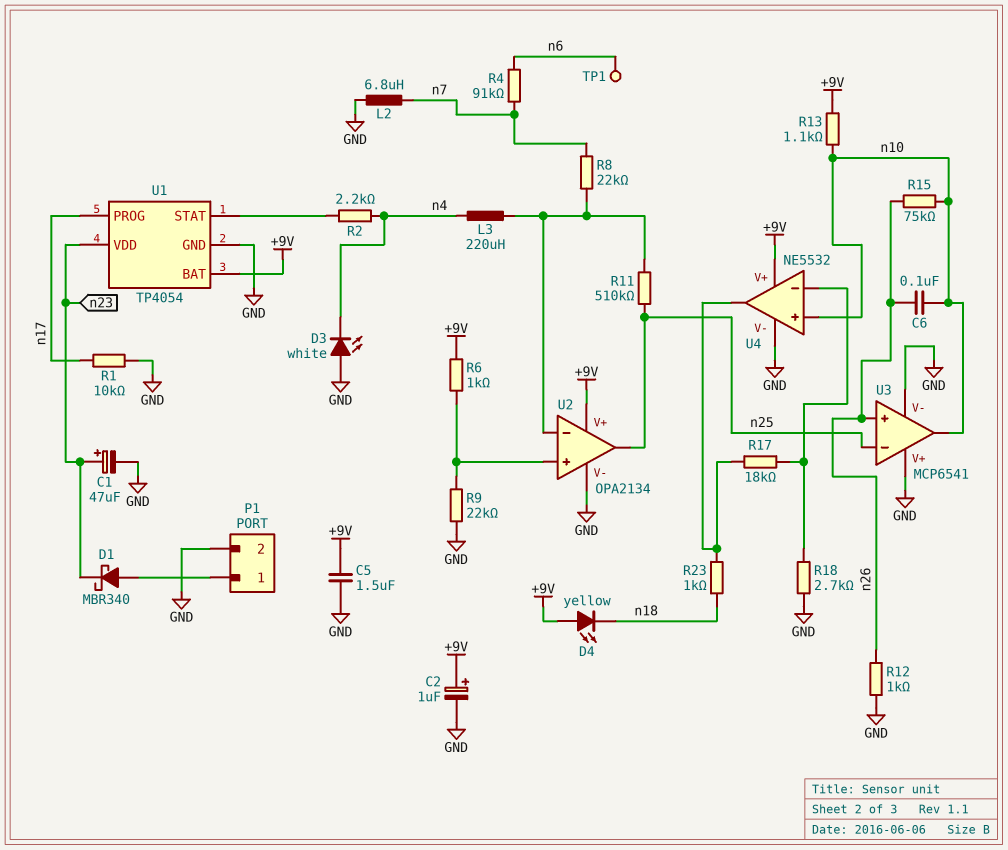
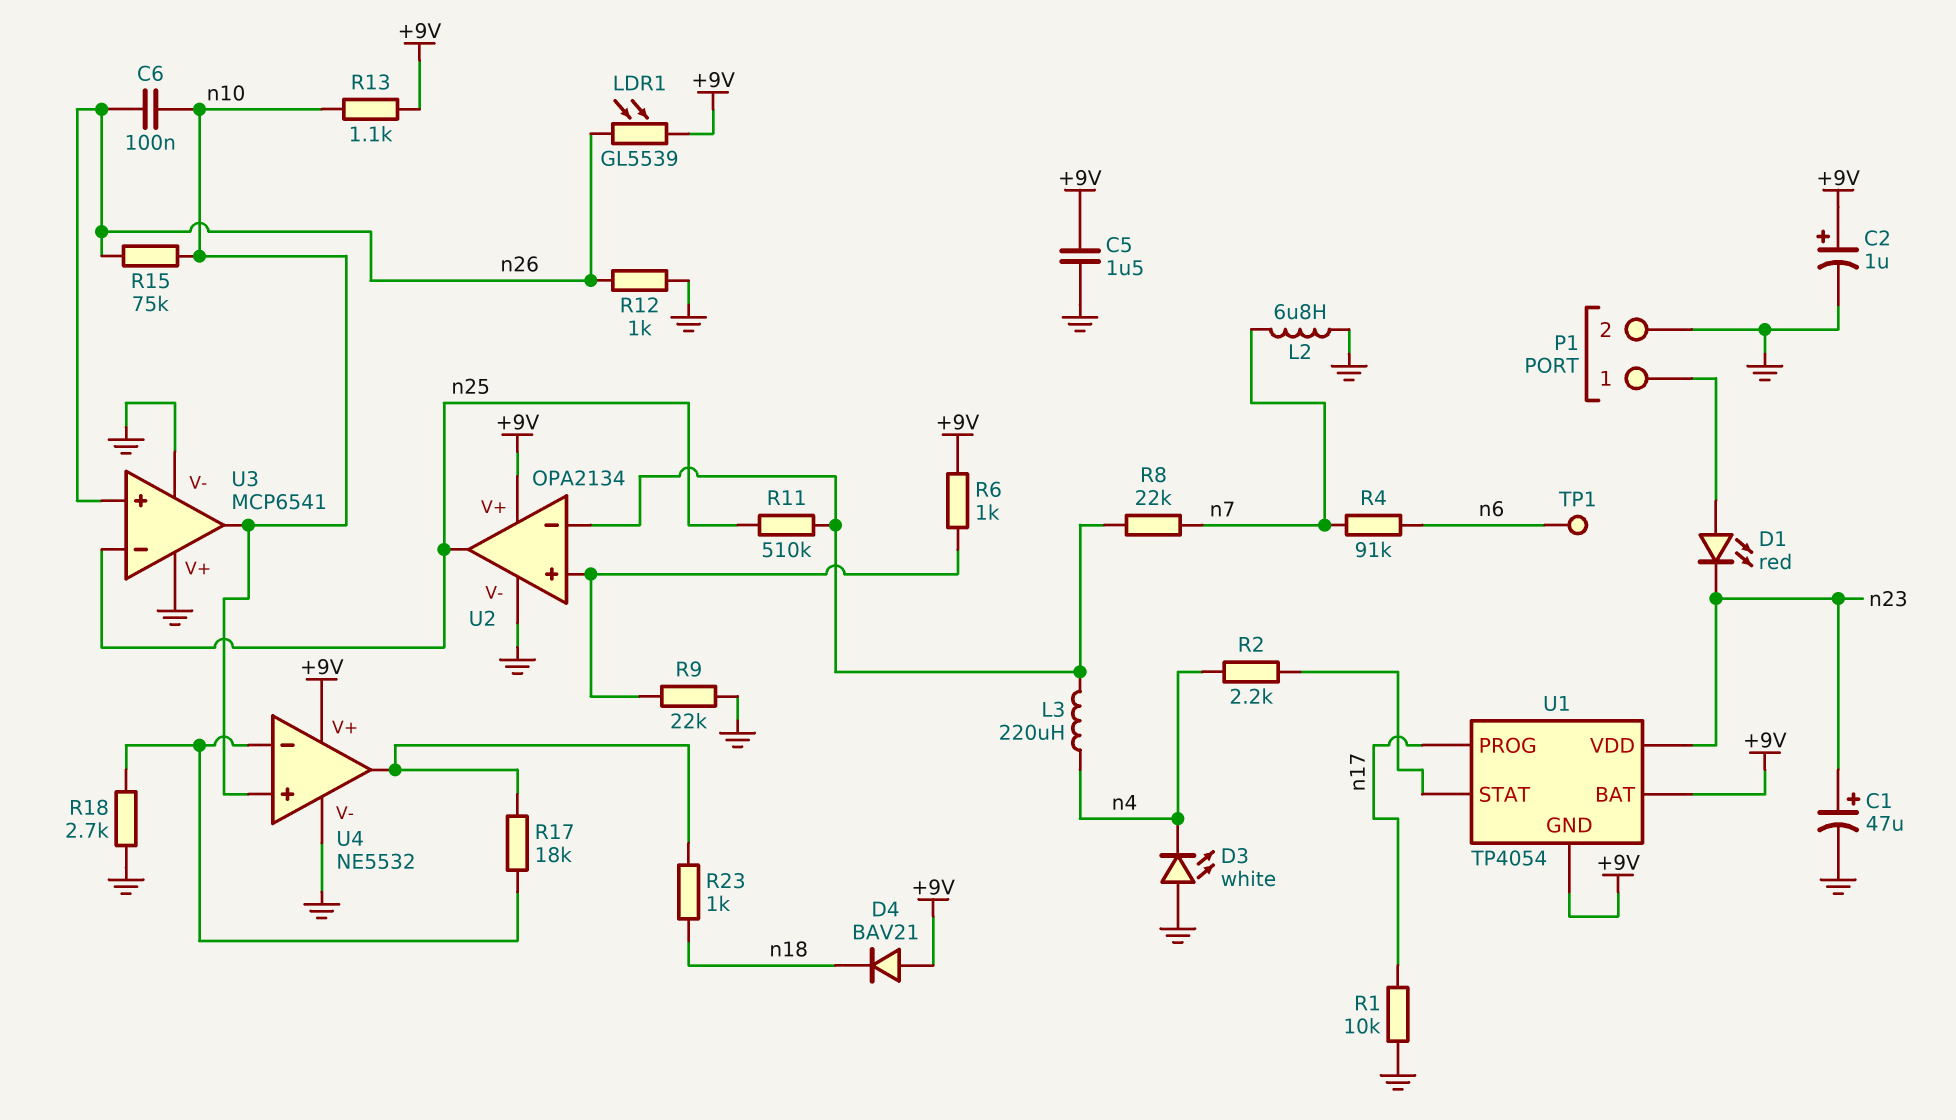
D1: schottky MBR340 (A P1/1, K n23) -> LED red (A P1/1, K n23)
D4: LED yellow (A +9V, K n18) -> diode BAV21 (A +9V, K n18)
LDR1: none -> GL5539 (+9V, n26)
U1 pin GND: GND -> +9V

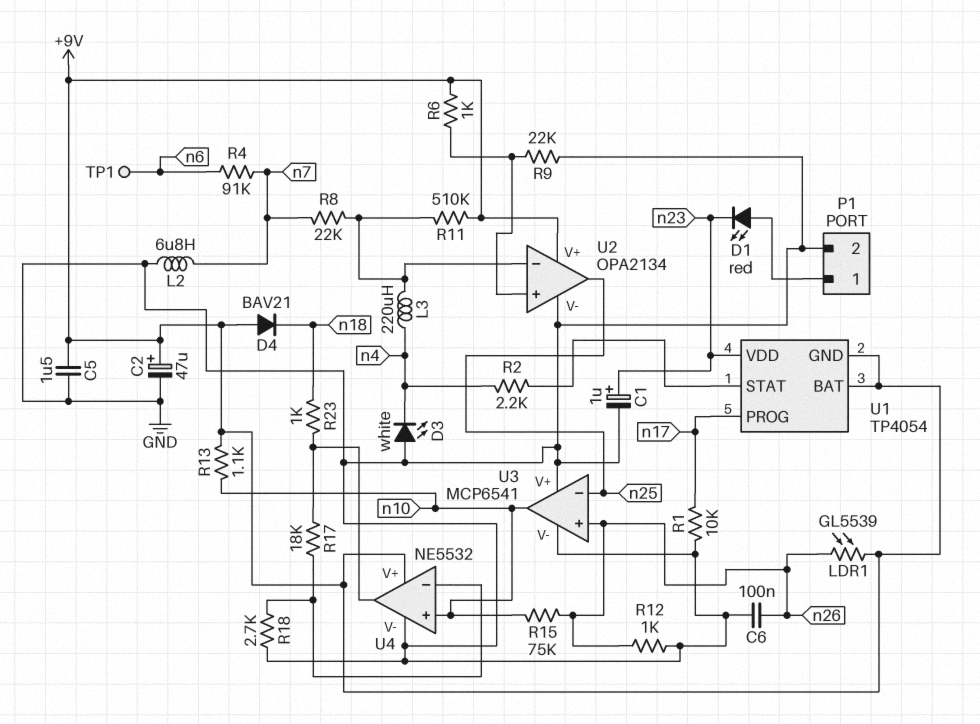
C1: 47uF (plus n23, minus GND) -> 1uF (plus n23, minus GND)
C2: 1uF (plus +9V, minus GND) -> 47uF (plus +9V, minus GND)
C6: 100nF (n10, n26) -> 100nF (GND, n26)
R11: 510k (U2/in-, n25) -> 510k (+9V, U2/in-)

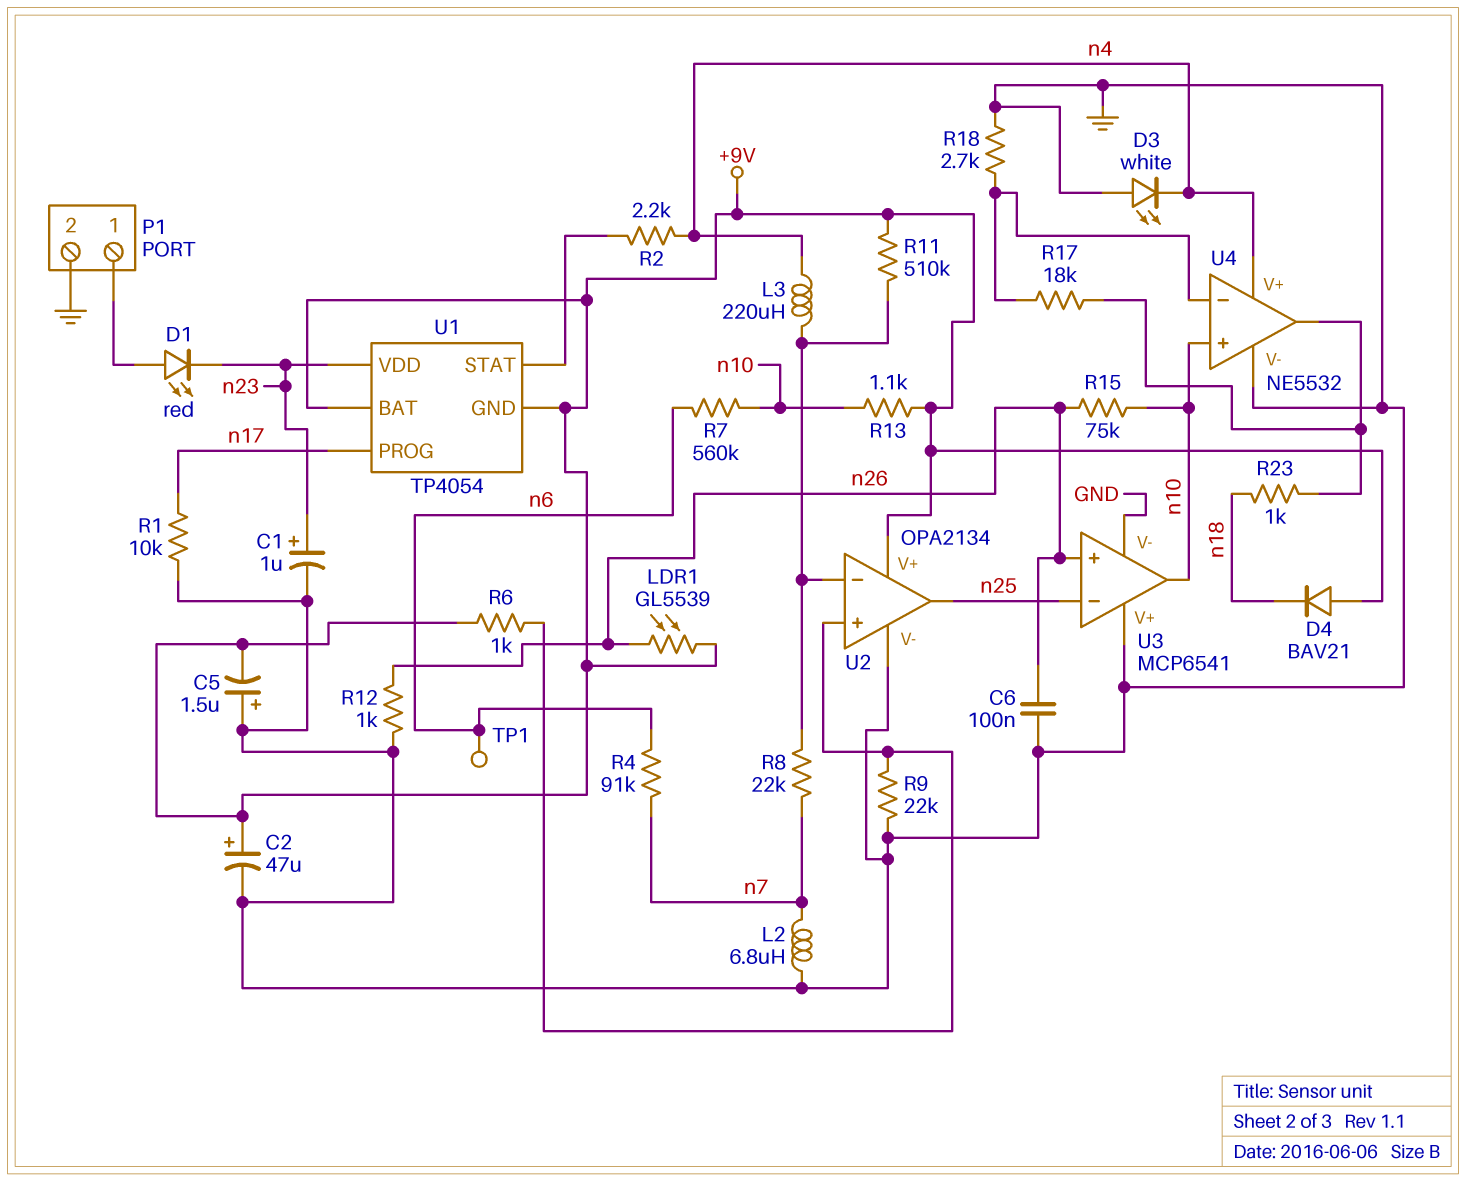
C5: 1.5uF (+9V, GND) -> 1.5uF (plus GND, minus +9V)
R7: none -> 560k (n6, n10)
U4 pin V+: +9V -> n4

